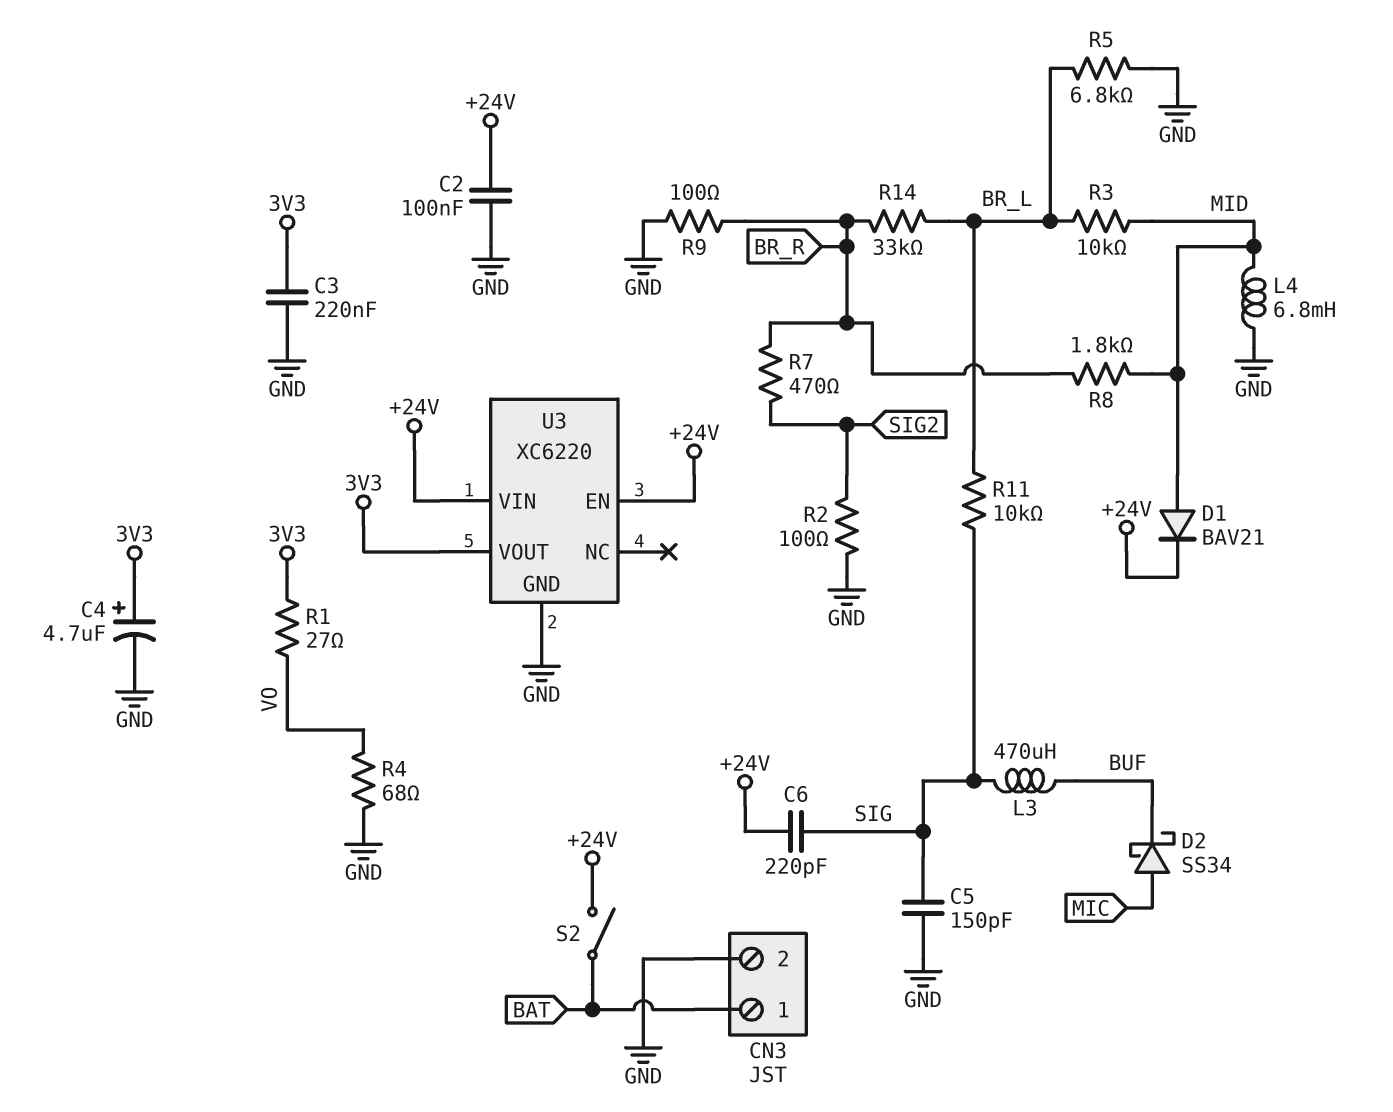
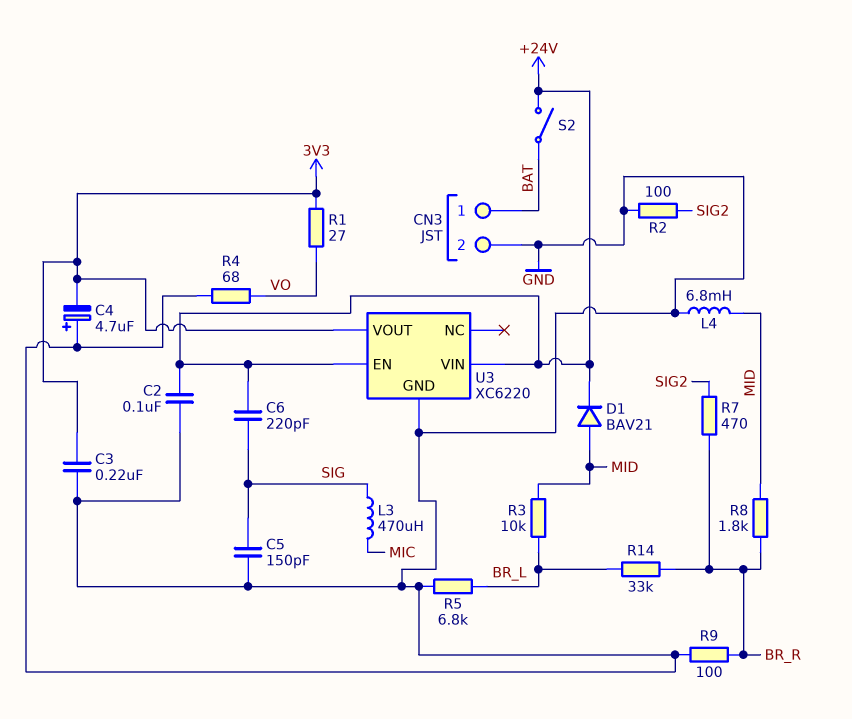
C4: 4.7uF (plus 3V3, minus GND) -> 4.7uF (plus GND, minus 3V3)
D2: schottky SS34 (A MIC, K BUF) -> none
L3: 470uH (BUF, SIG) -> 470uH (MIC, SIG)
R11: 10k (BR_L, SIG) -> none

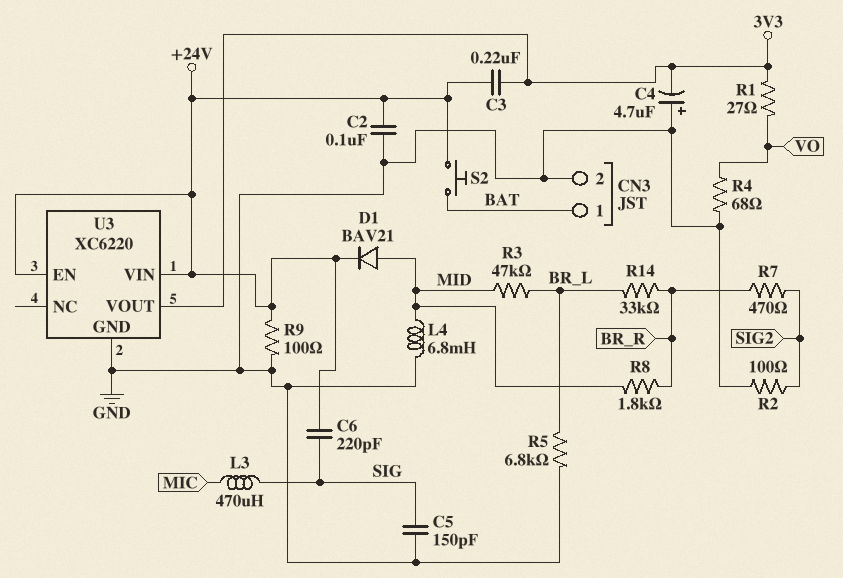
C3: 220nF (3V3, GND) -> 220nF (+24V, 3V3)
R3: 10k (BR_L, MID) -> 47k (BR_L, MID)
R9: 100 (BR_R, GND) -> 100 (+24V, GND)
S2: switch (+24V, BAT) -> button (+24V, BAT)

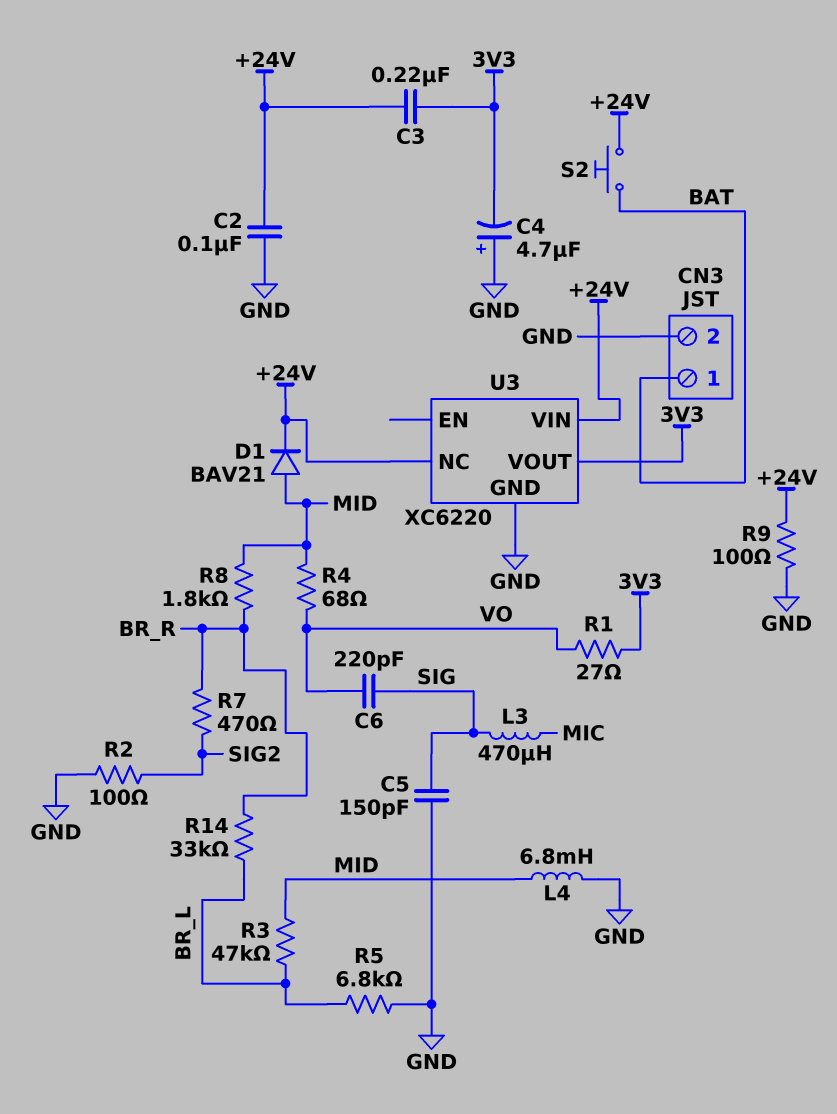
C6: 220pF (+24V, SIG) -> 220pF (SIG, VO)
R4: 68 (GND, VO) -> 68 (MID, VO)
U3 pin EN: +24V -> none
U3 pin NC: none -> +24V

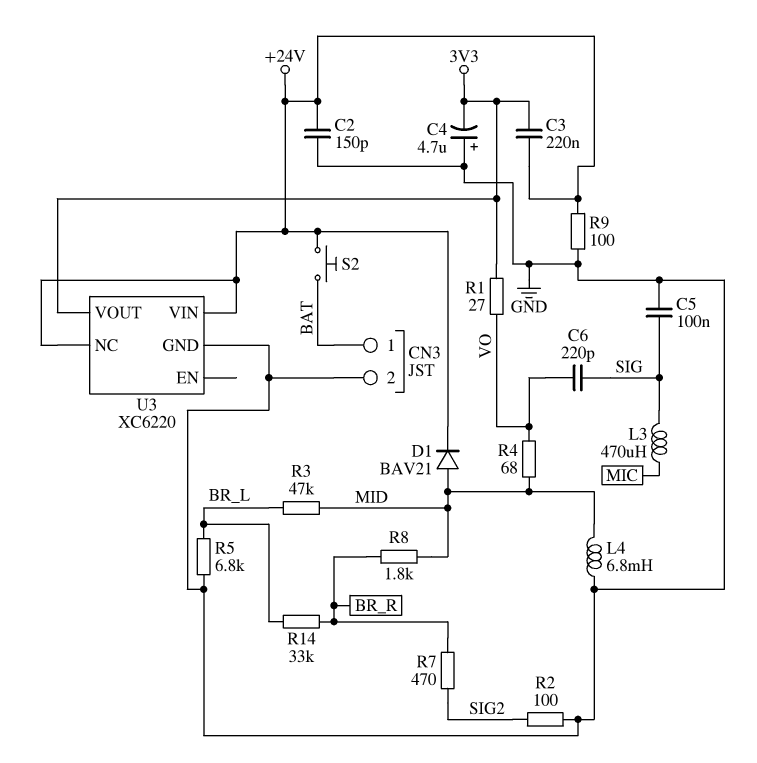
C2: 100nF (+24V, GND) -> 150pF (+24V, GND)
C5: 150pF (GND, SIG) -> 100nF (GND, SIG)

